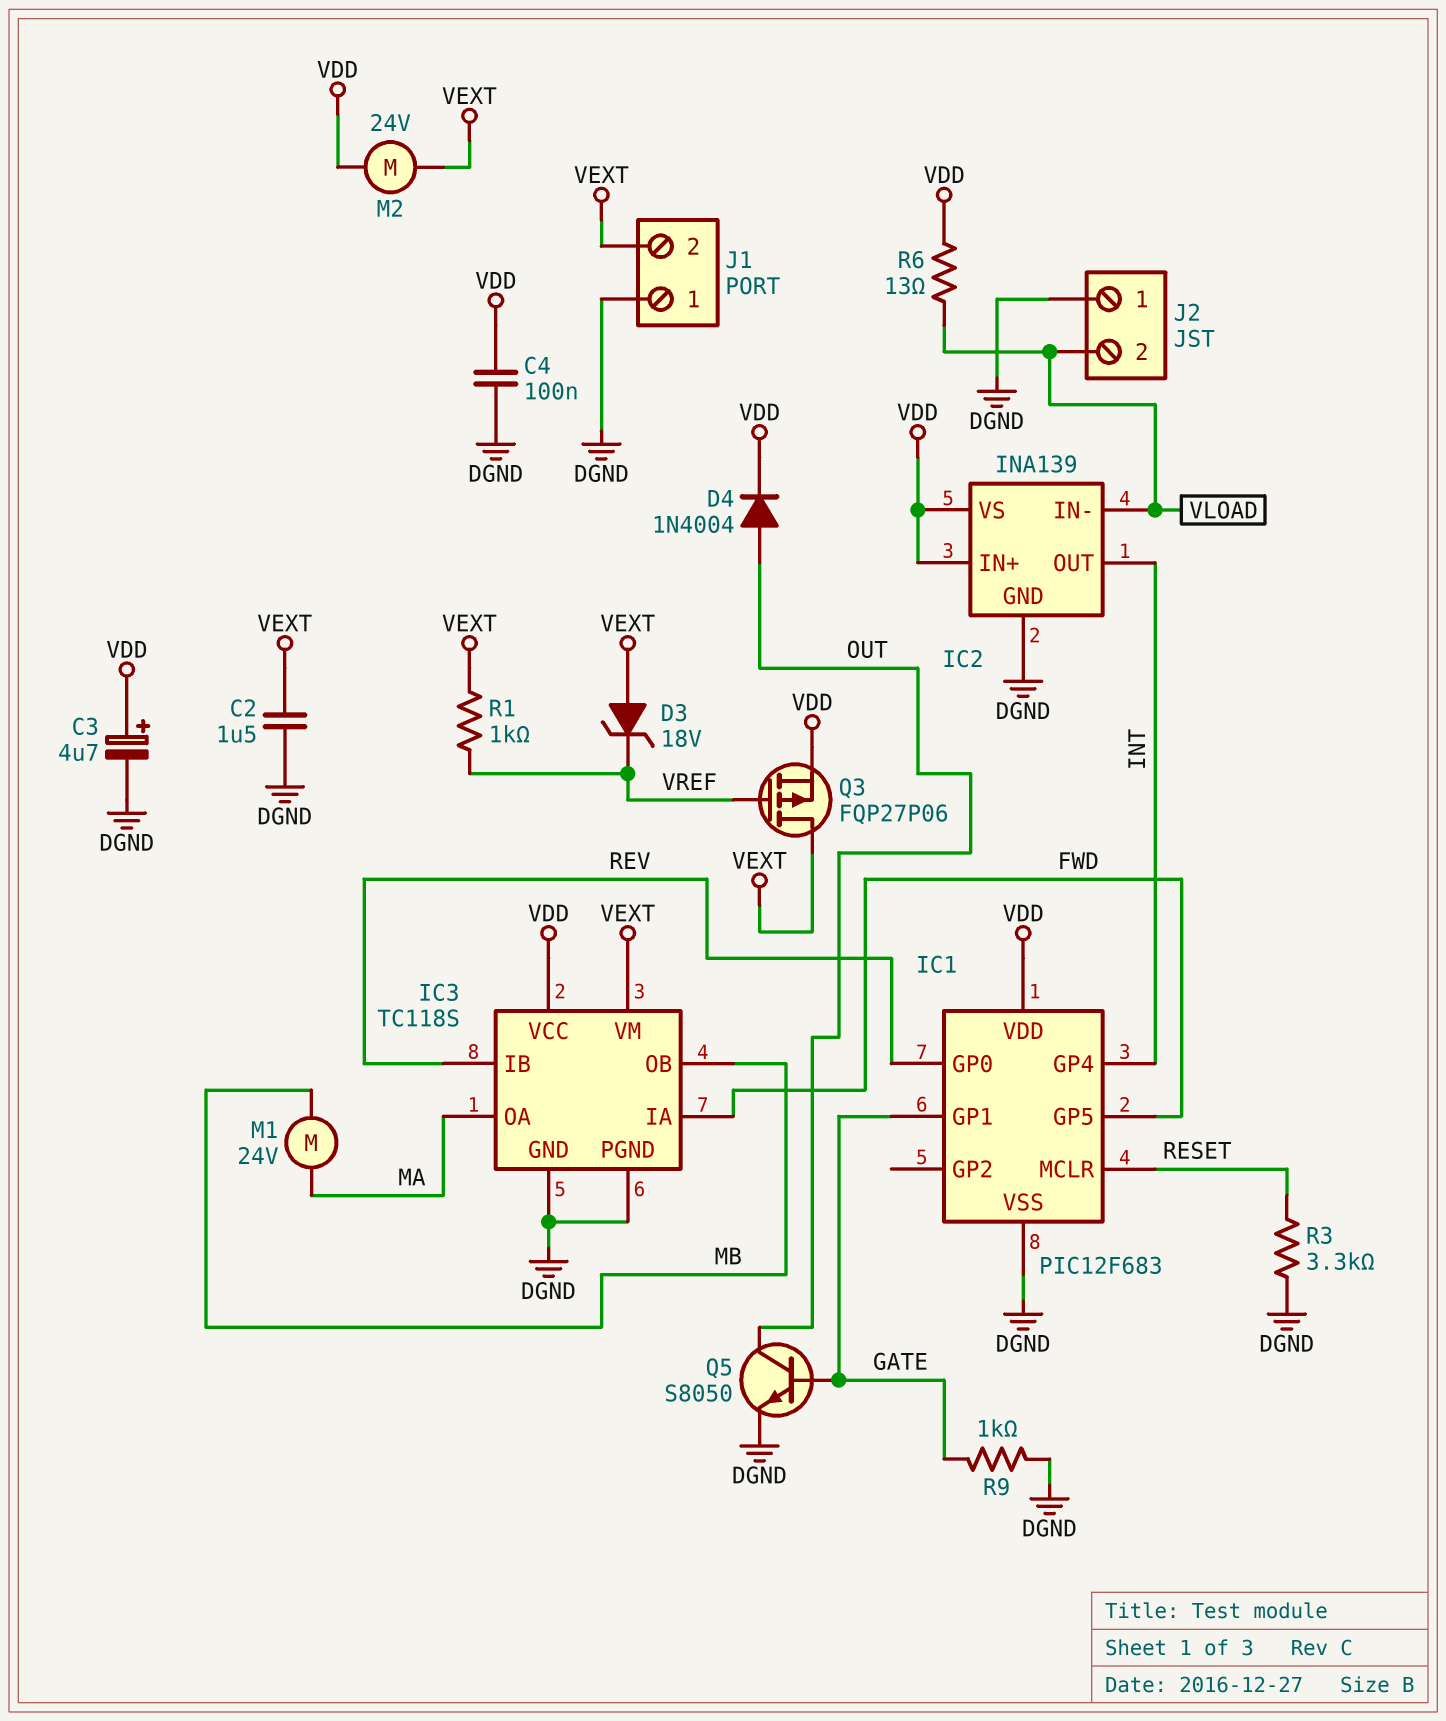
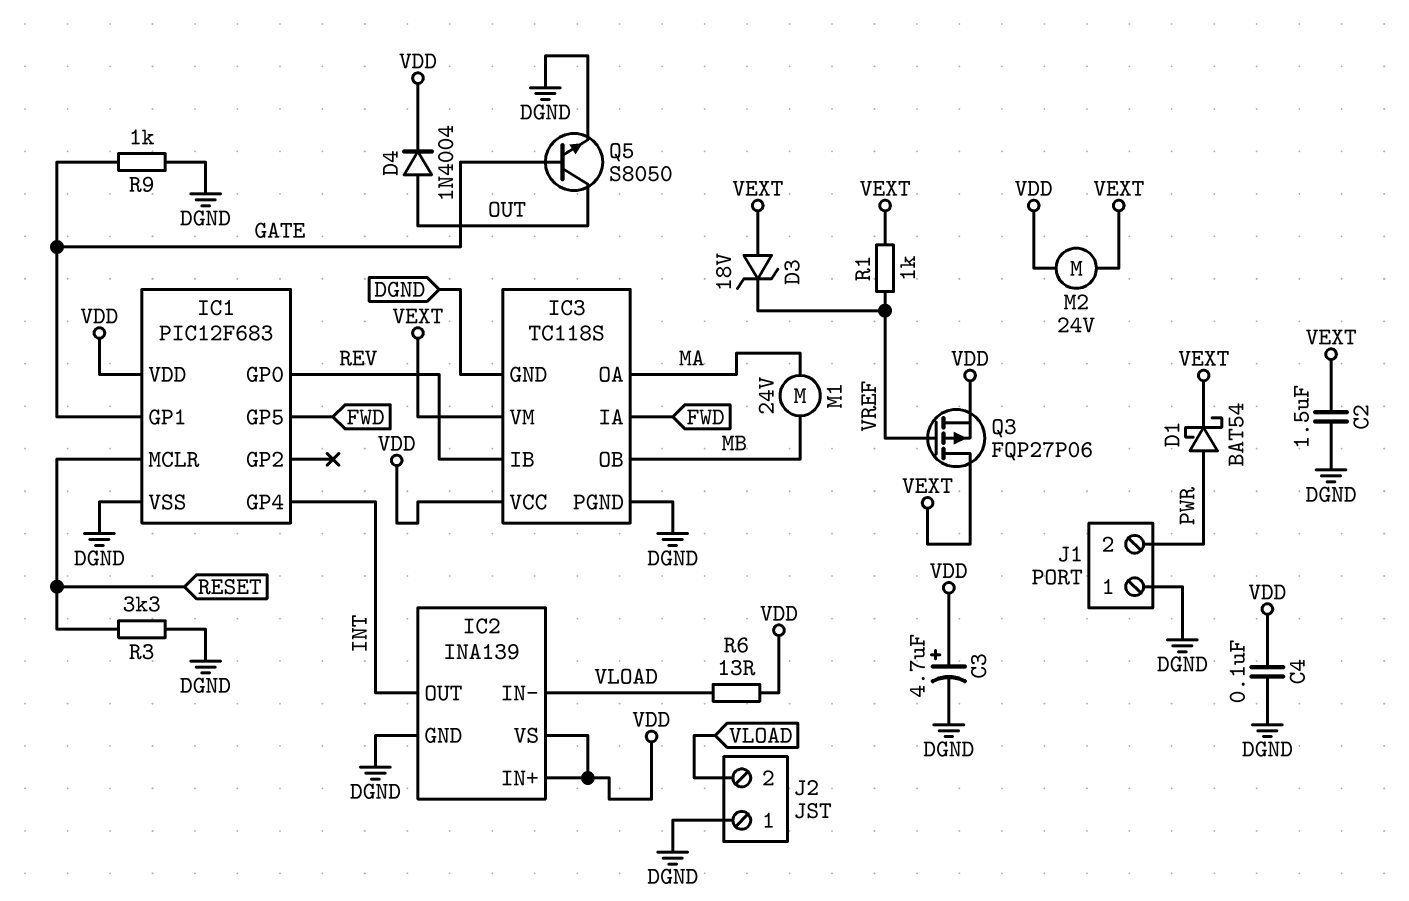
D1: none -> schottky BAT54 (A PWR, K VEXT)
J1 pin 2: VEXT -> PWR

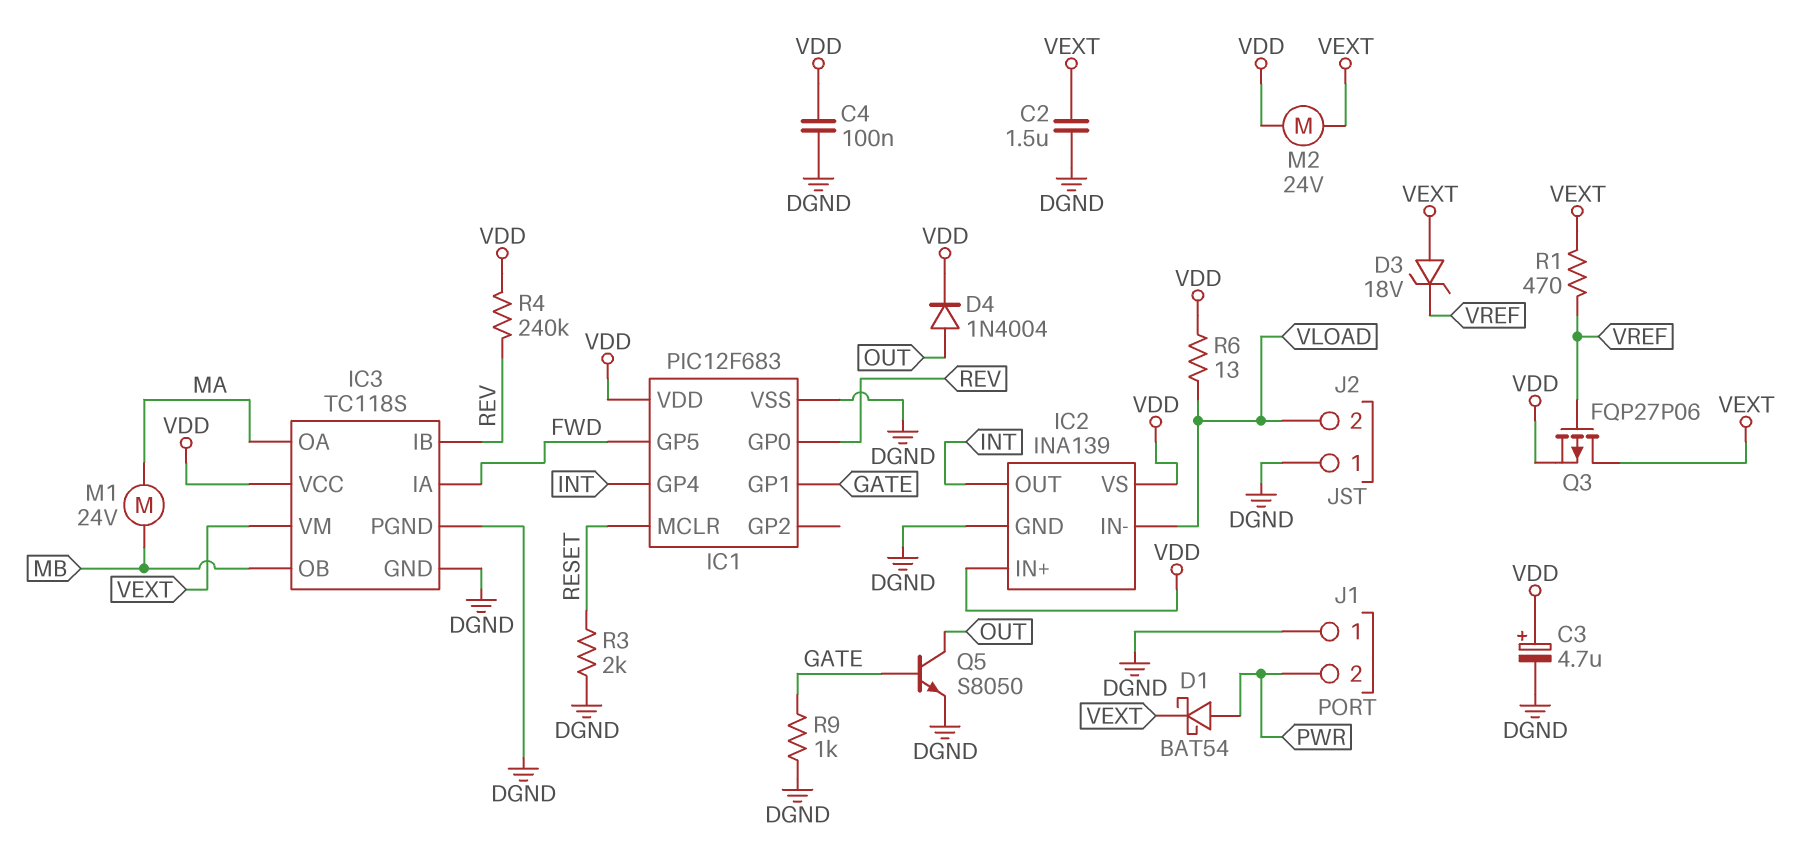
R1: 1k (VEXT, VREF) -> 470 (VEXT, VREF)
R3: 3.3k (DGND, RESET) -> 2k (DGND, RESET)
R4: none -> 240k (REV, VDD)

